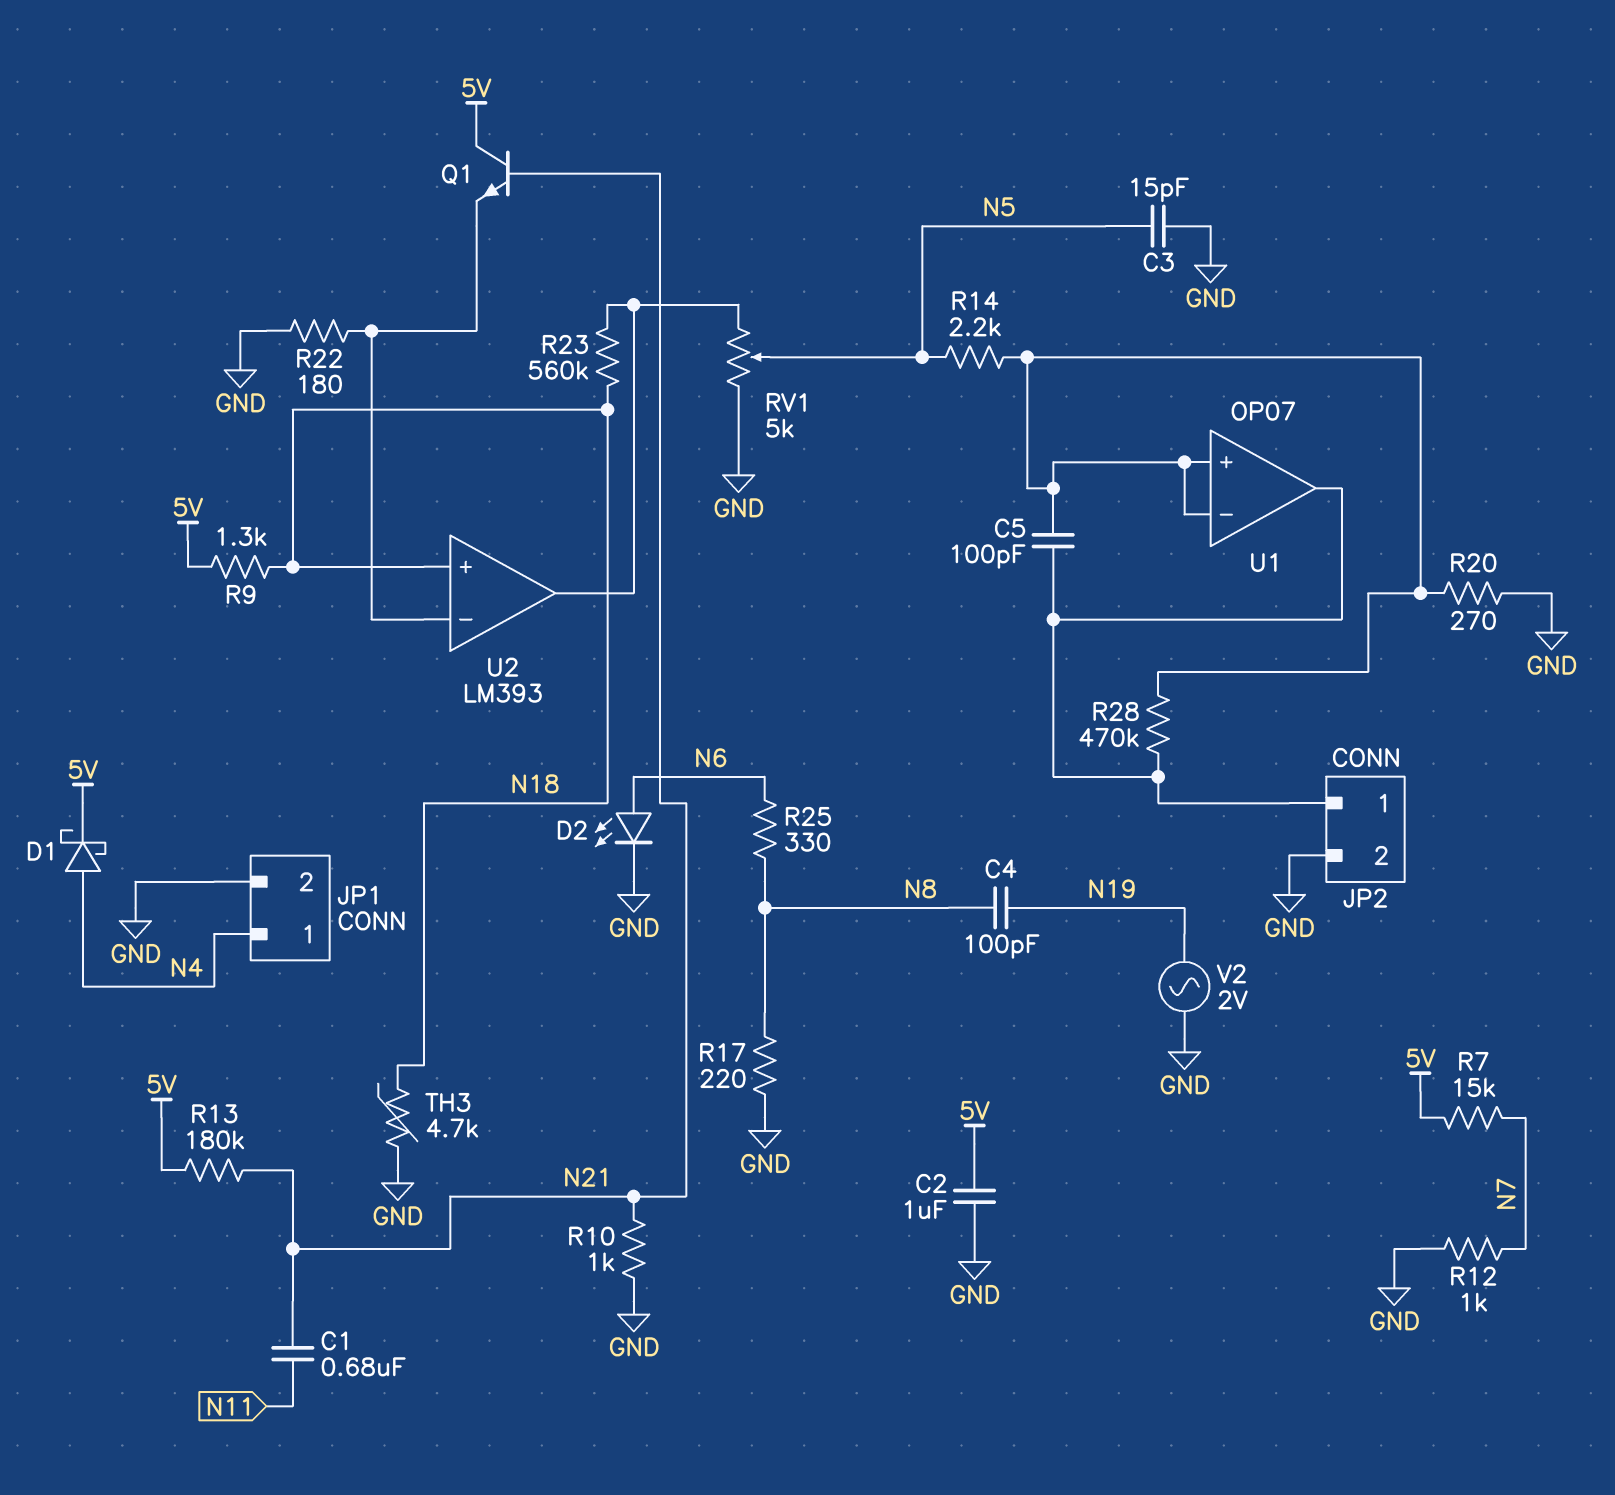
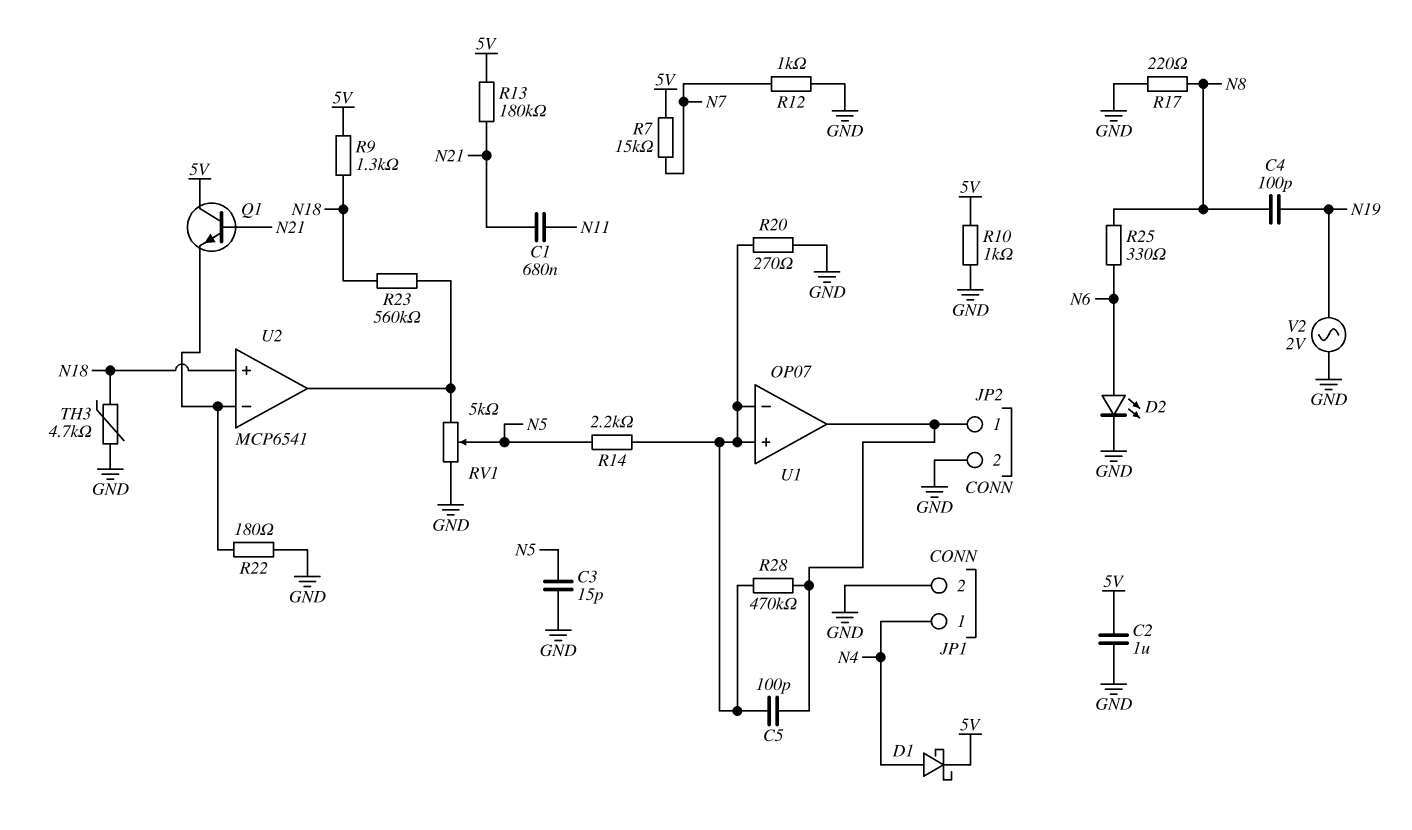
R10: 1k (GND, N21) -> 1k (5V, GND)
U2: LM393 -> MCP6541

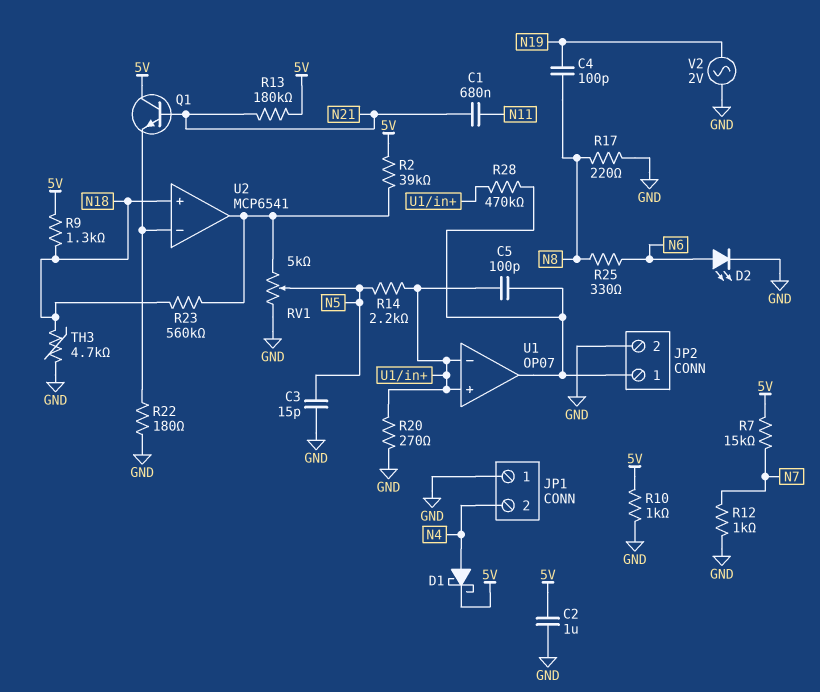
JP1 pin 1: N4 -> GND
JP1 pin 2: GND -> N4
R2: none -> 39k (5V, U2/out)

